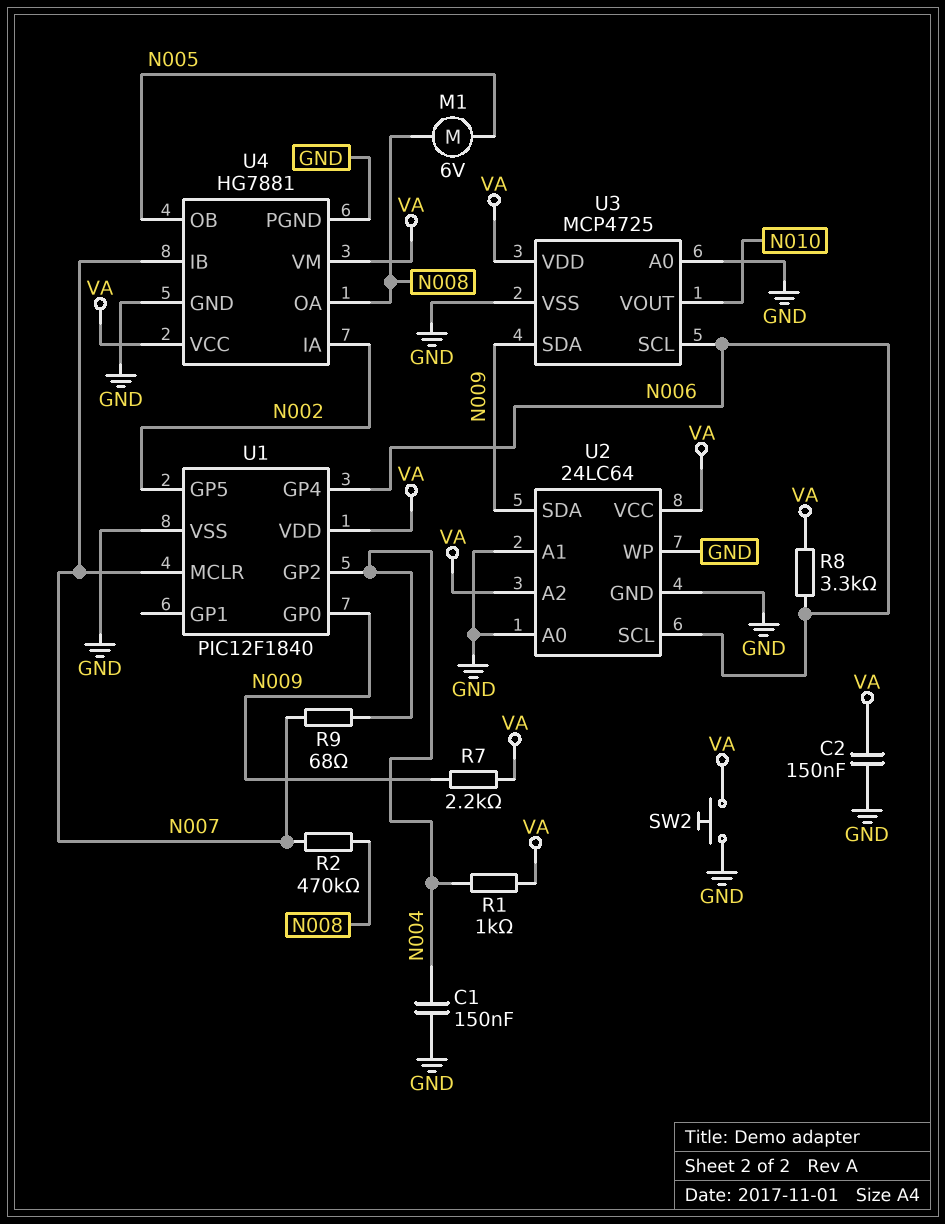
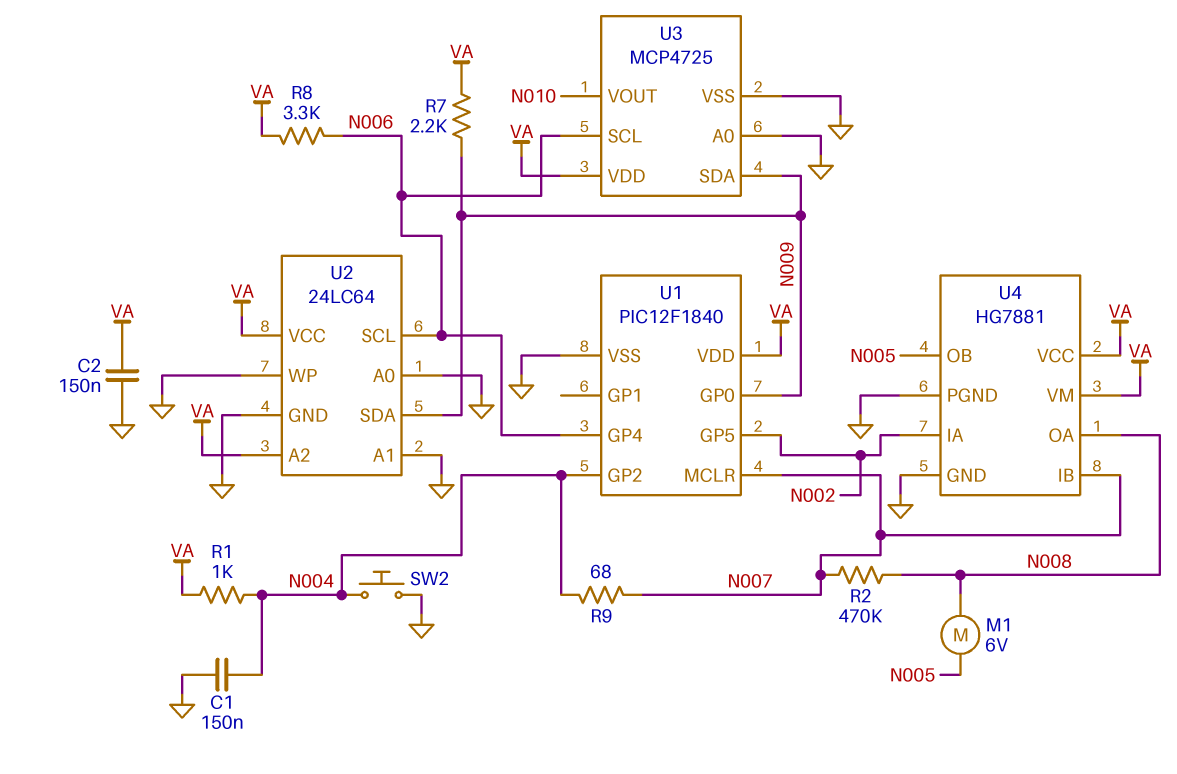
SW2: button (GND, VA) -> button (GND, N004)

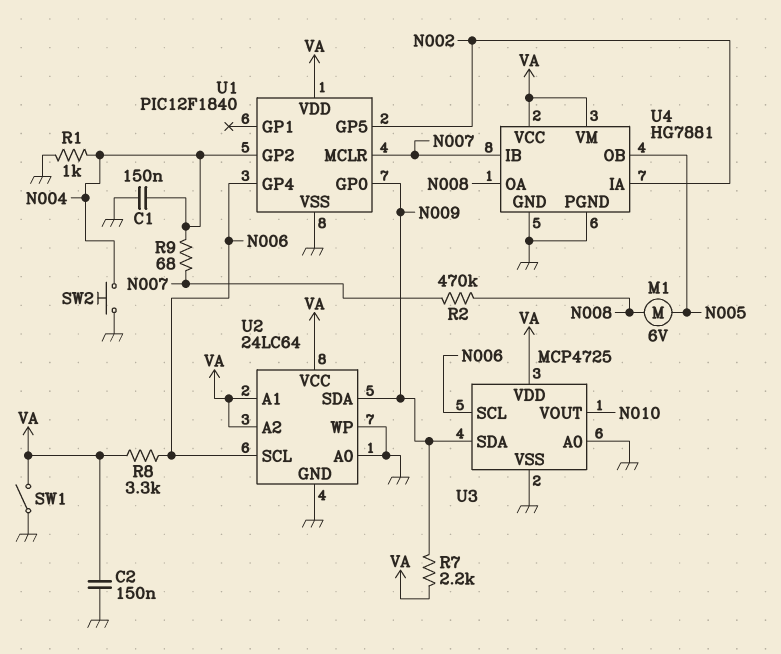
R1: 1k (N004, VA) -> 1k (GND, N004)
SW1: none -> switch (GND, VA)
U2 pin A1: GND -> VA

